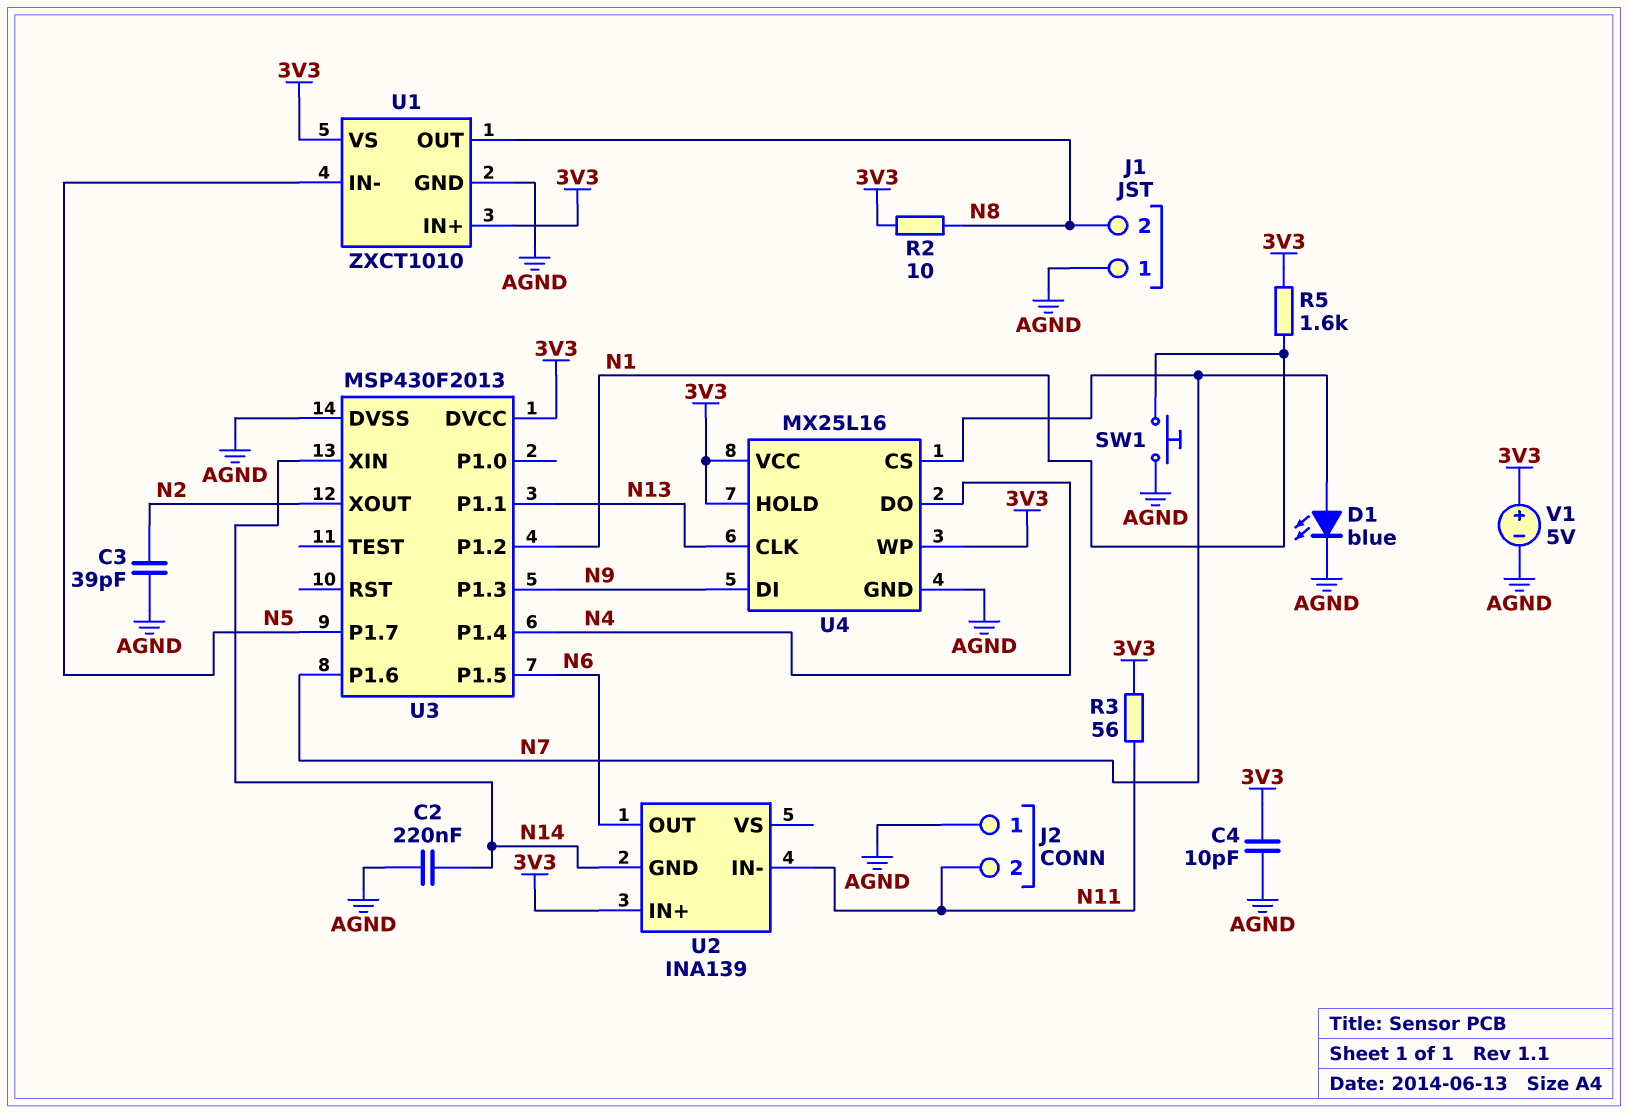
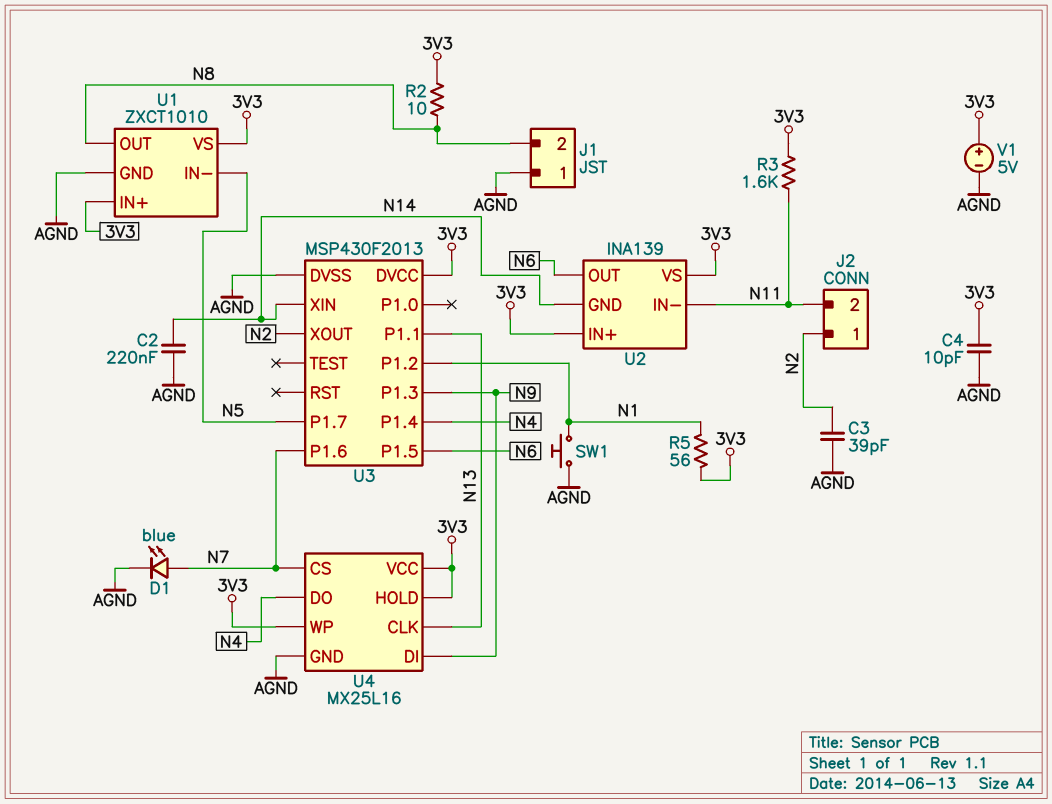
J2 pin 1: AGND -> N2
R3: 56 (3V3, N11) -> 1.6k (3V3, N11)
R5: 1.6k (3V3, N1) -> 56 (3V3, N1)
U2 pin VS: none -> 3V3

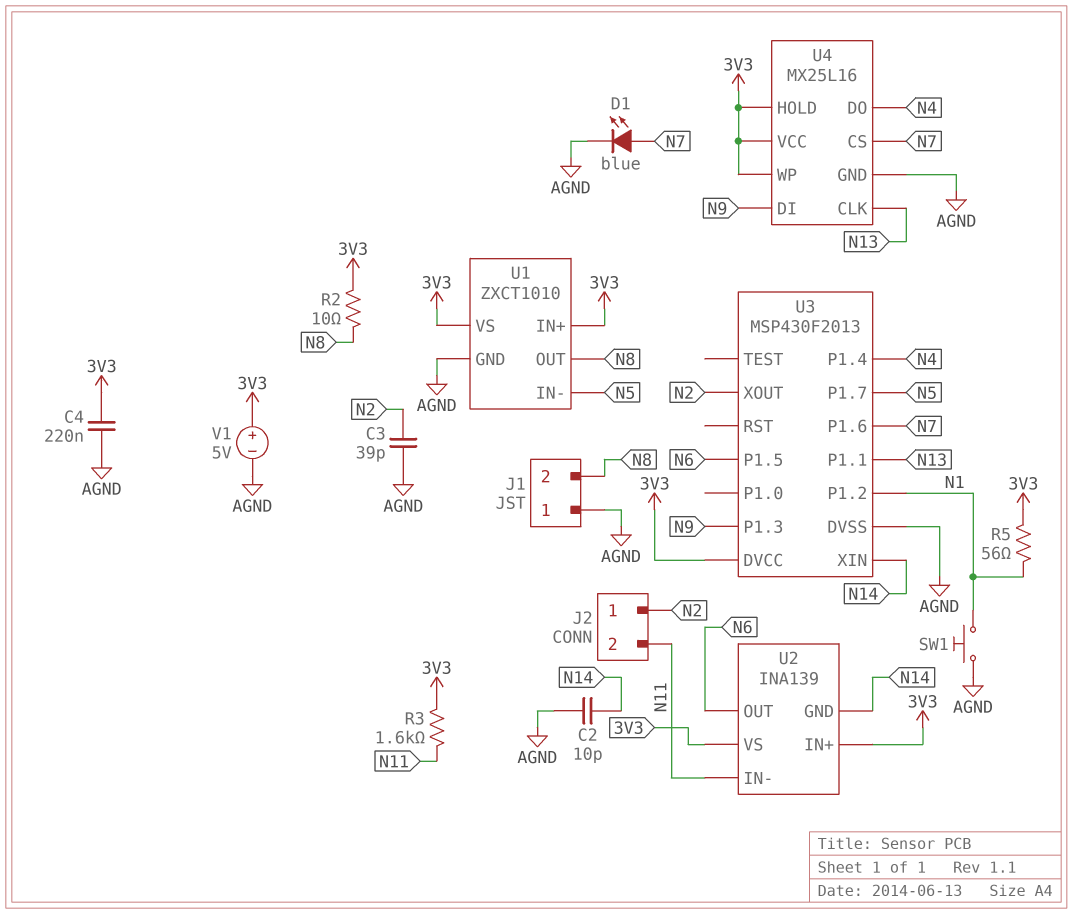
C2: 220nF (AGND, N14) -> 10pF (AGND, N14)
C4: 10pF (3V3, AGND) -> 220nF (3V3, AGND)

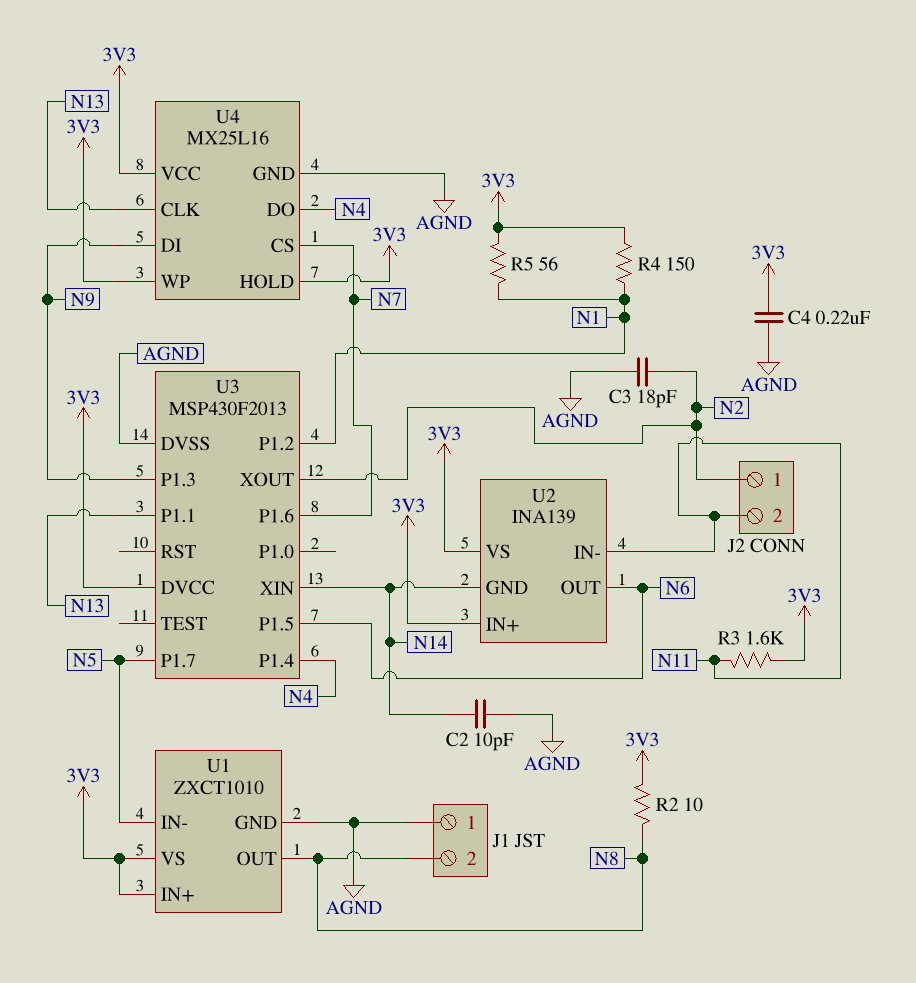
C3: 39pF (AGND, N2) -> 18pF (AGND, N2)
D1: LED blue (A N7, K AGND) -> none
R4: none -> 150 (3V3, N1)
SW1: button (AGND, N1) -> none
V1: 5V (plus 3V3, minus AGND) -> none

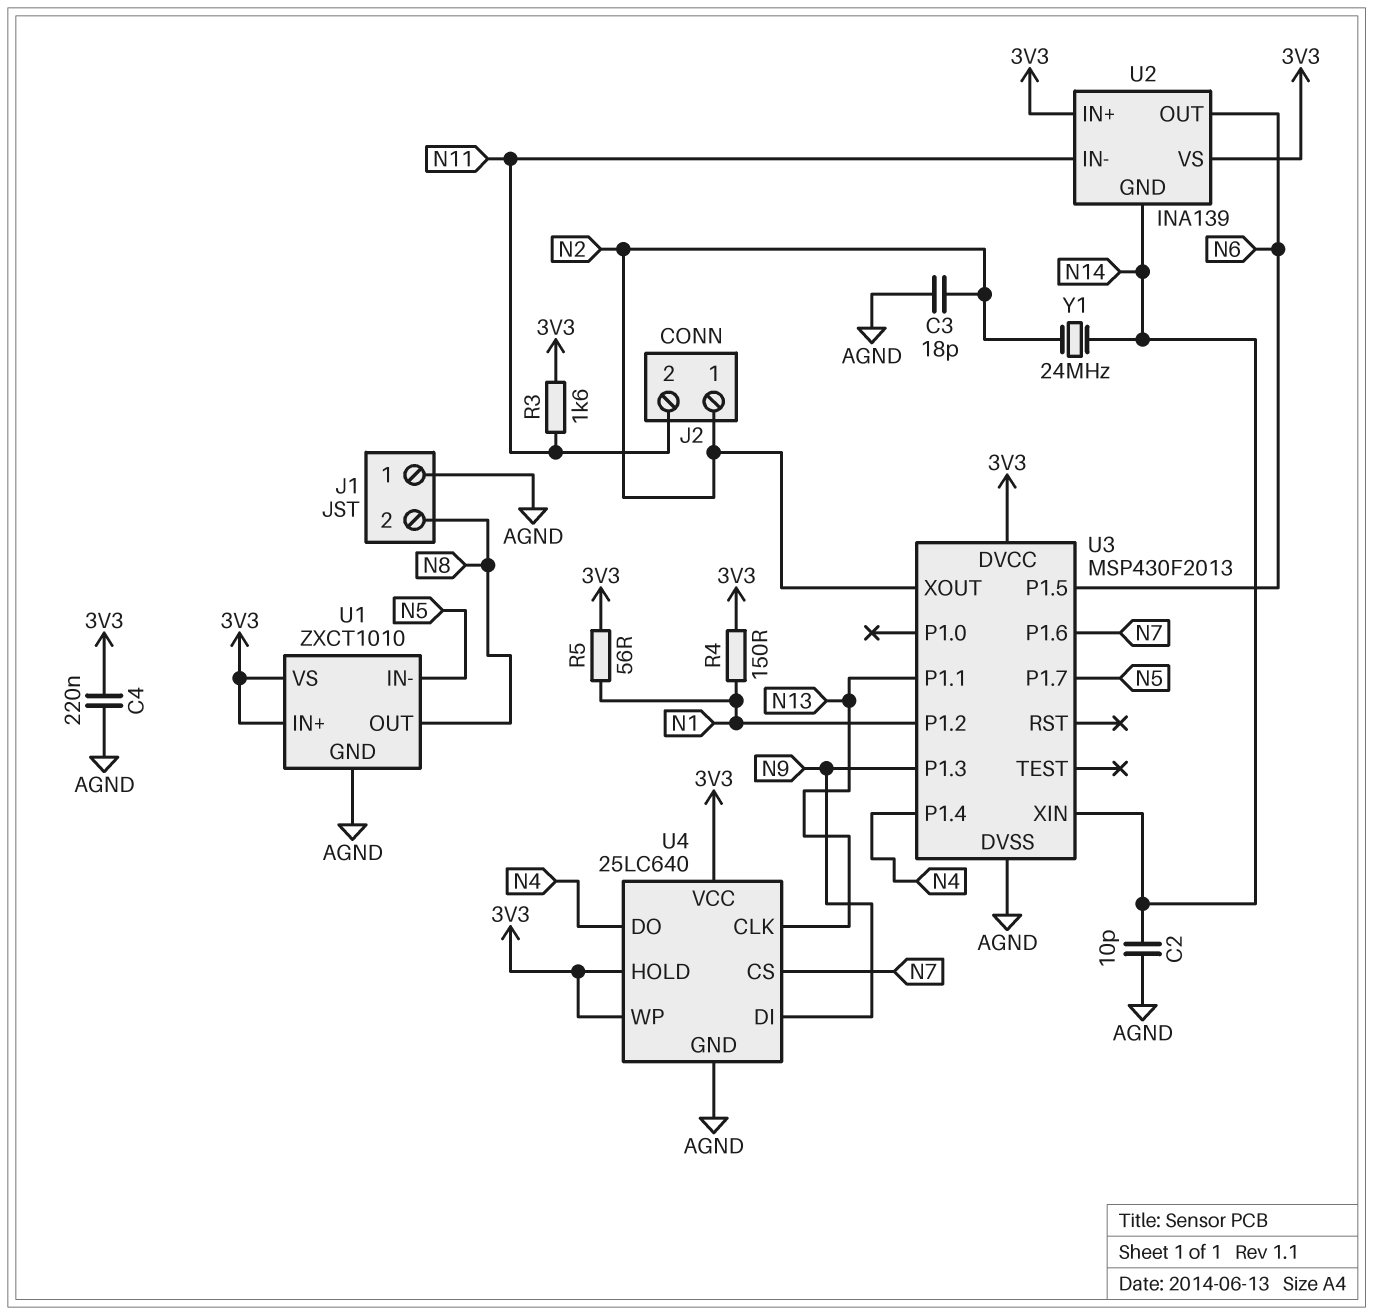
R2: 10 (3V3, N8) -> none
U4: MX25L16 -> 25LC640
Y1: none -> 24MHz (N2, N14)

